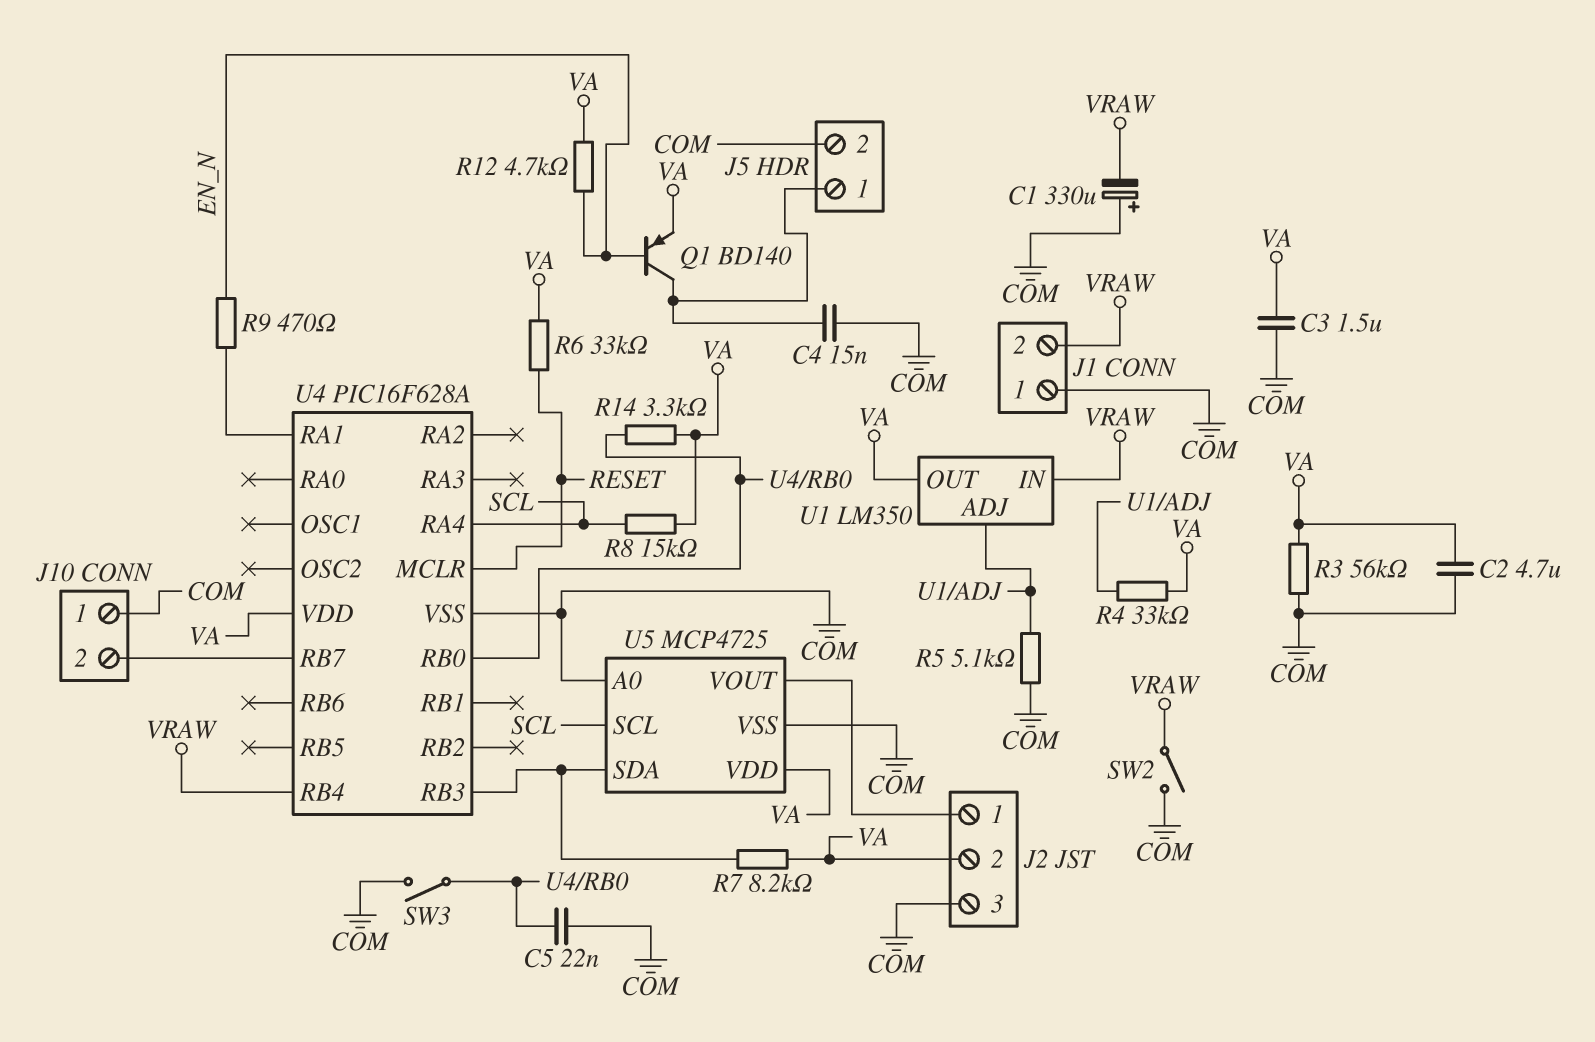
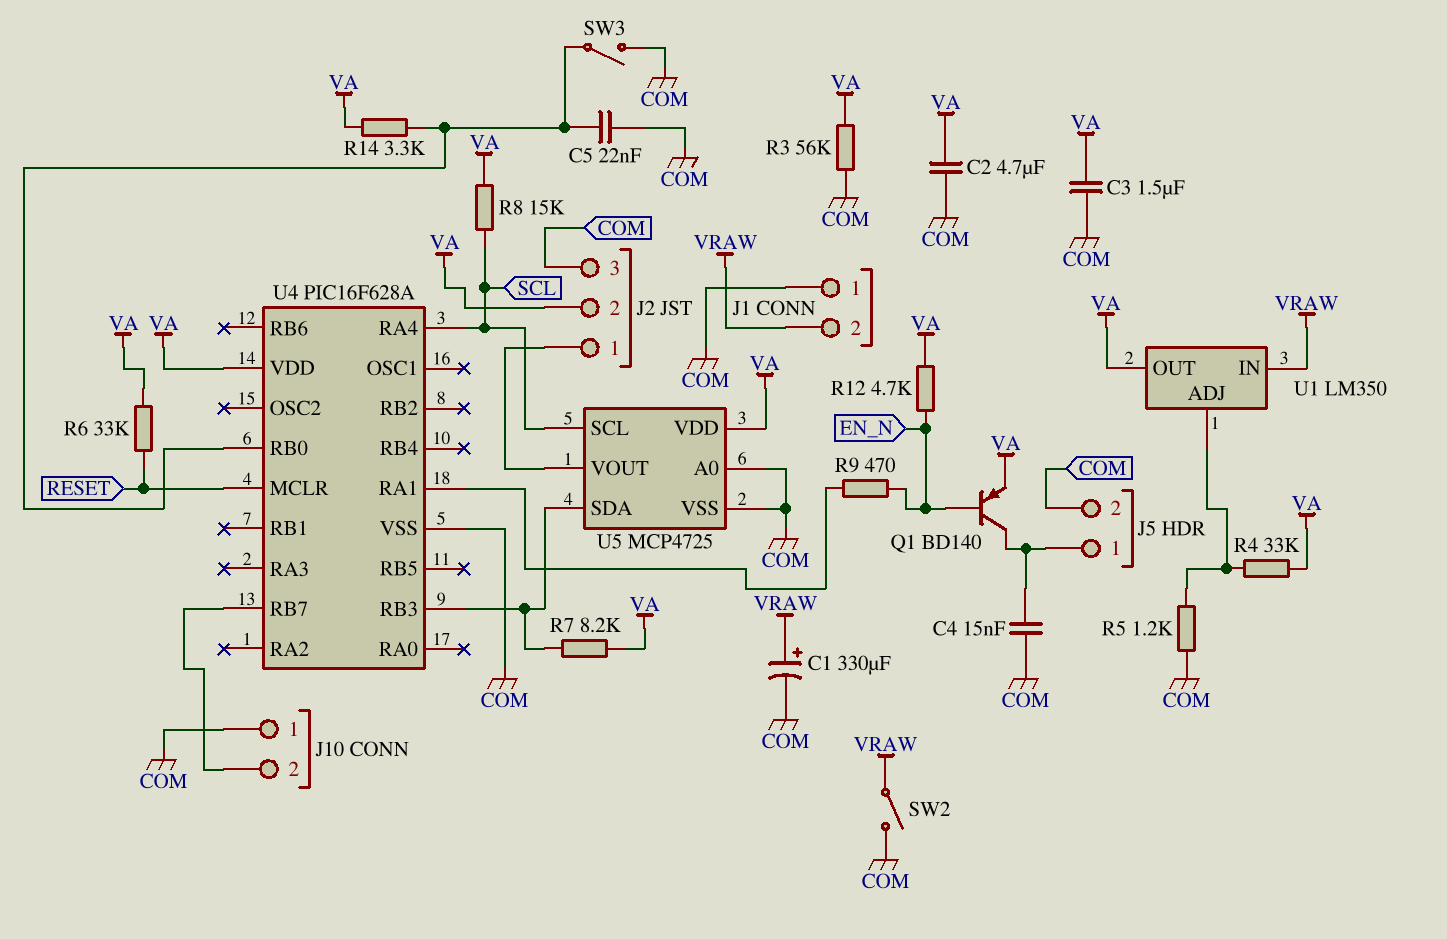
C1: 330uF (plus COM, minus VRAW) -> 330uF (plus VRAW, minus COM)
R5: 5.1k (COM, U1/ADJ) -> 1.2k (COM, U1/ADJ)
U4 pin RB4: VRAW -> none

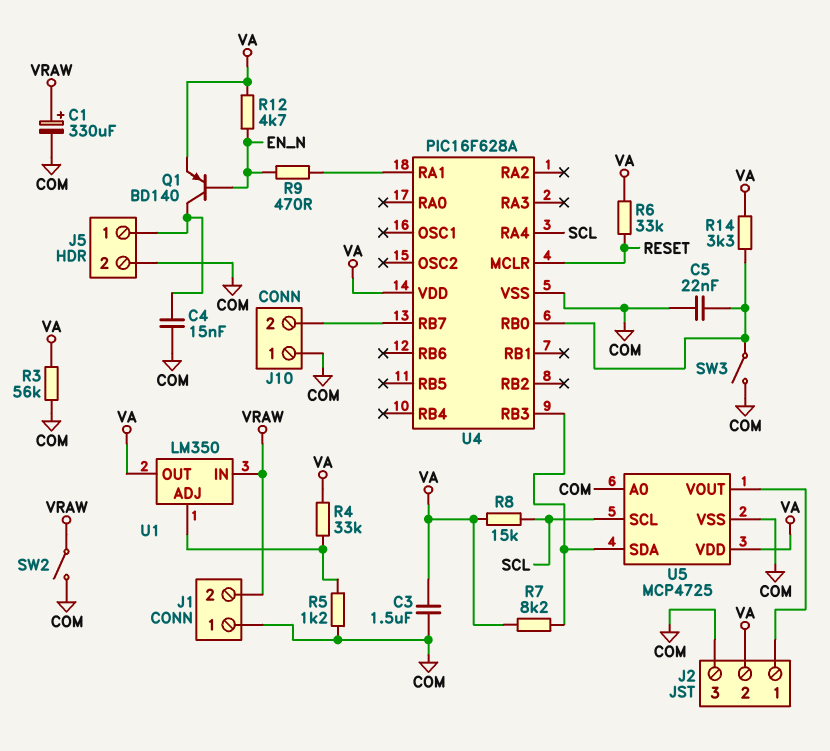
C2: 4.7uF (COM, VA) -> none

